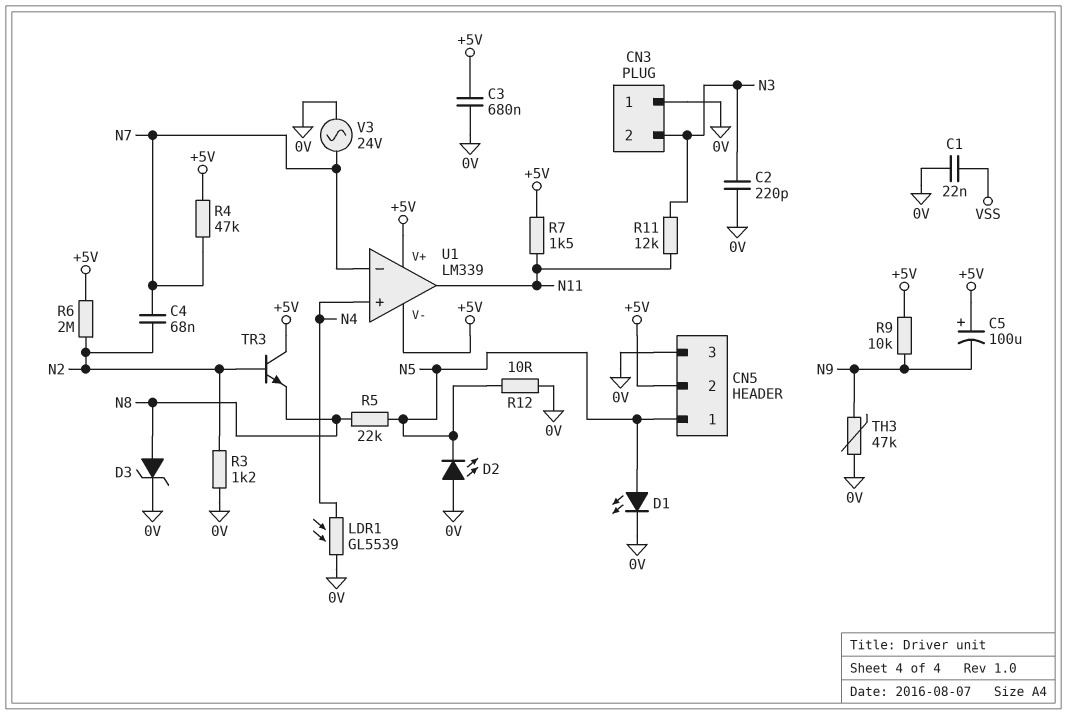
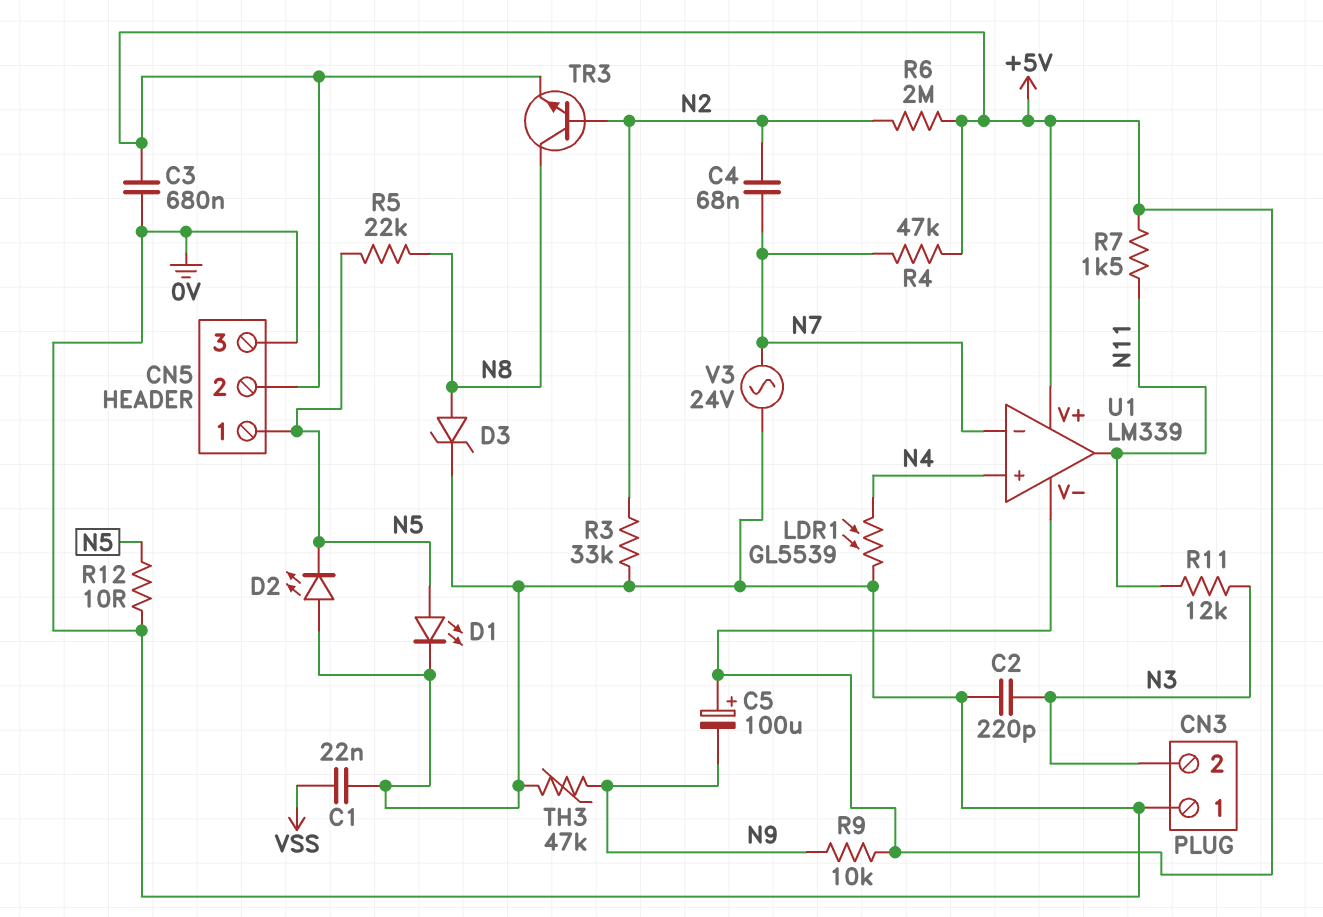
R3: 1.2k (0V, N2) -> 33k (0V, N2)
TR3: NPN (B N2, C +5V, E N8) -> NPN (B N2, C N8, E +5V)

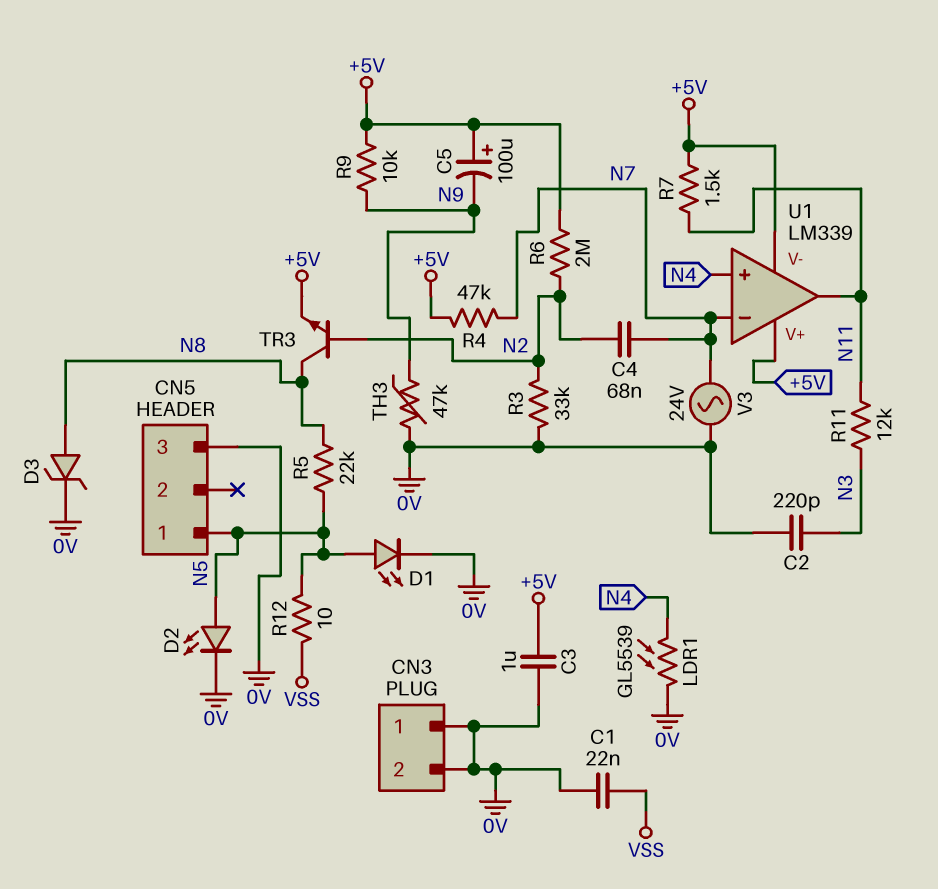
C3: 680nF (+5V, 0V) -> 1uF (+5V, 0V)
CN3 pin 2: N3 -> 0V
CN5 pin 2: +5V -> none
D2: LED (A 0V, K N5) -> LED (A N5, K 0V)
R12: 10 (0V, N5) -> 10 (N5, VSS)

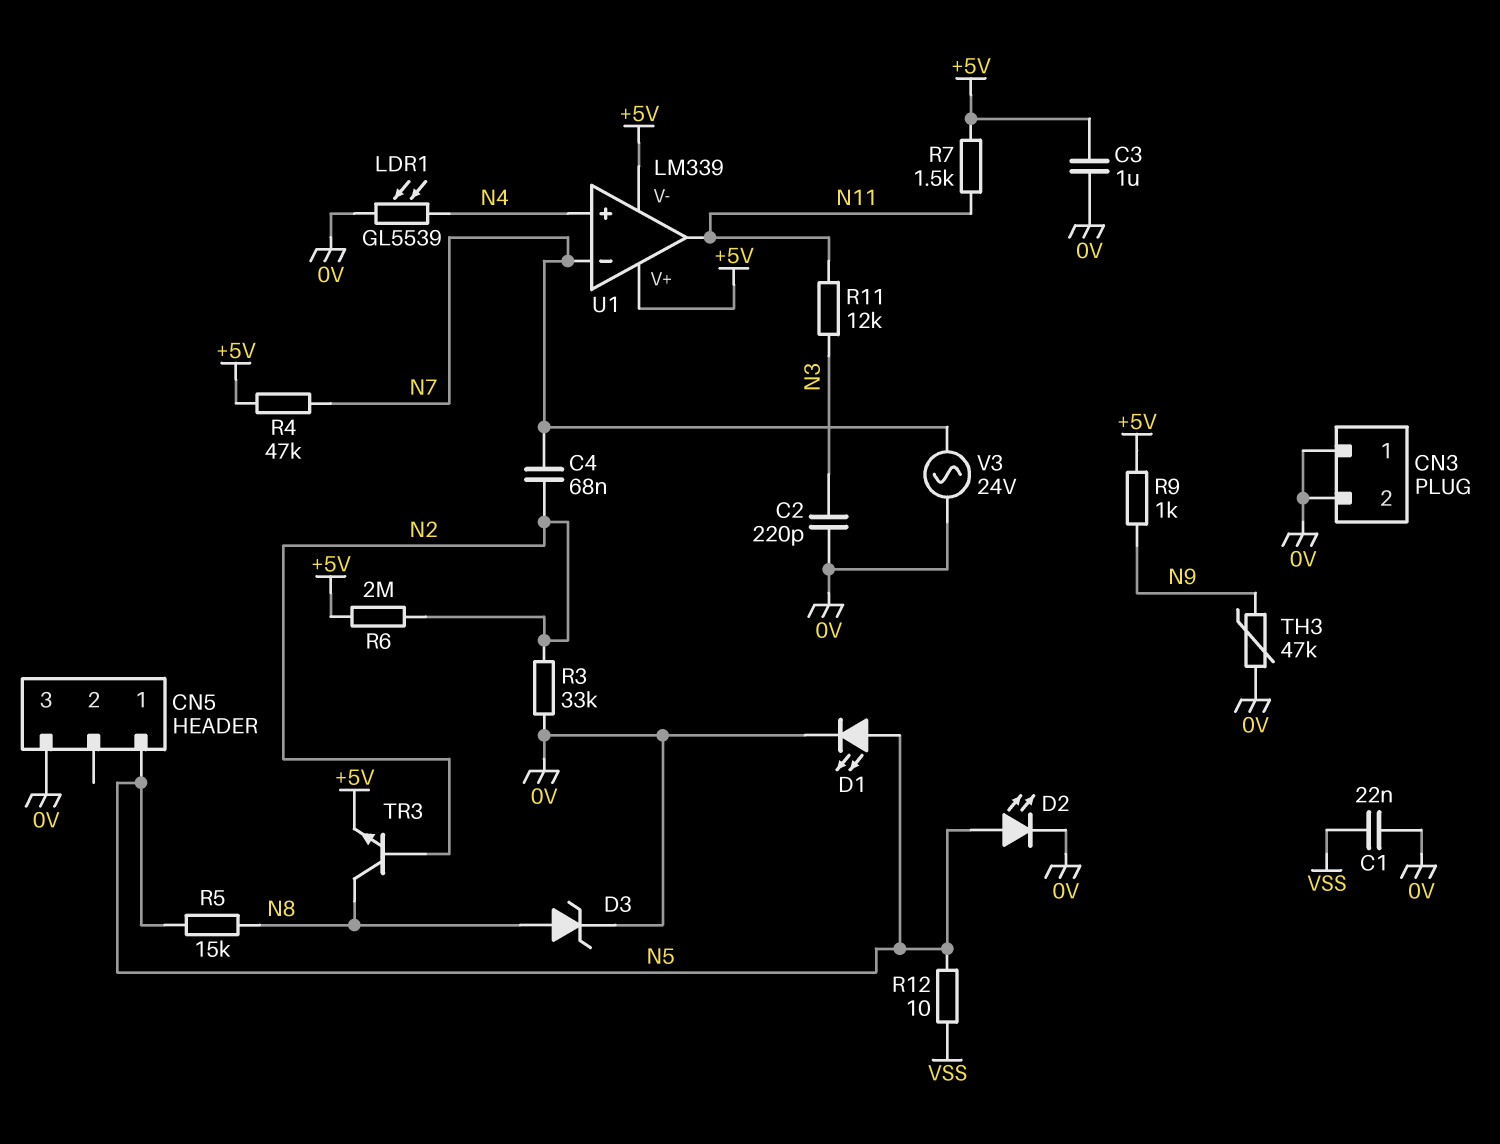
C5: 100uF (plus +5V, minus N9) -> none
R5: 22k (N5, N8) -> 15k (N5, N8)
R9: 10k (+5V, N9) -> 1k (+5V, N9)

